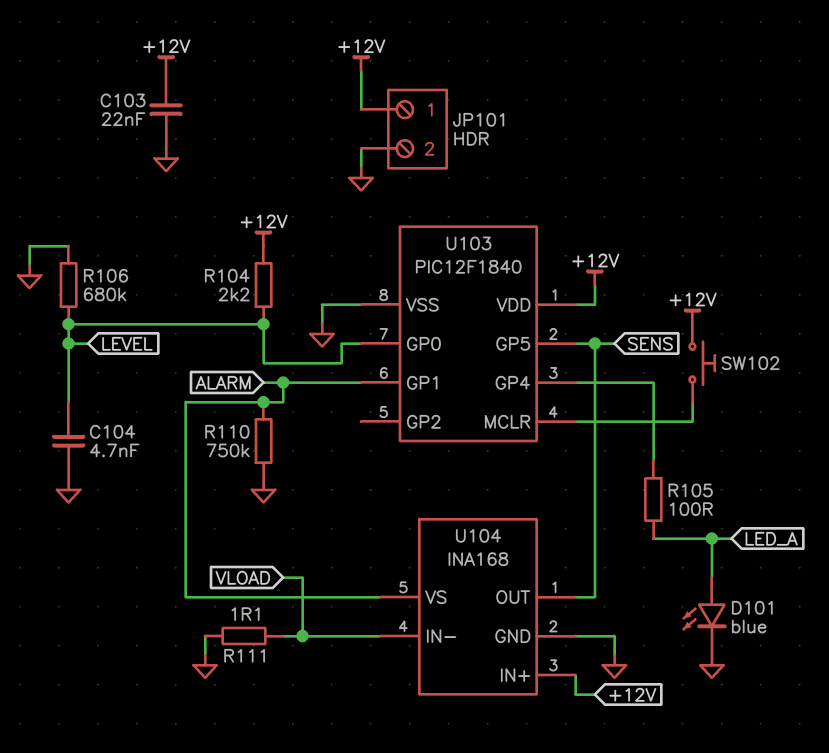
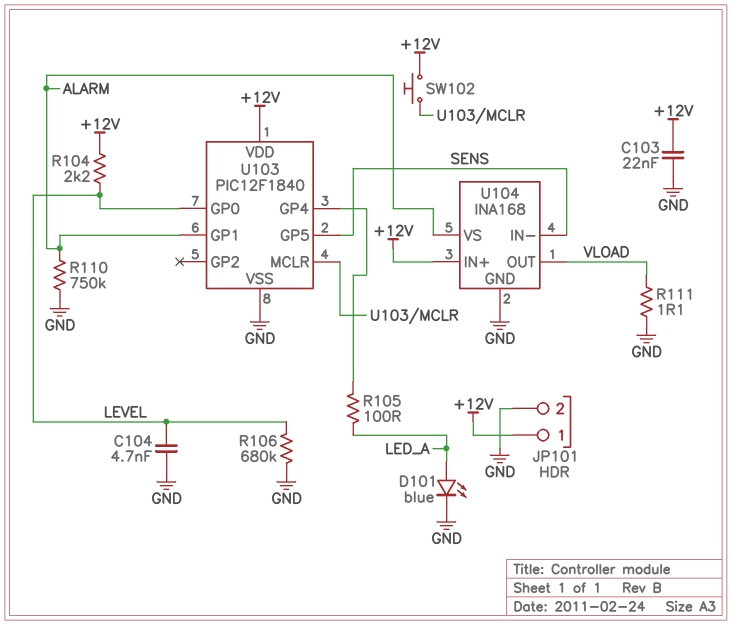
U104 pin IN-: VLOAD -> SENS
U104 pin OUT: SENS -> VLOAD

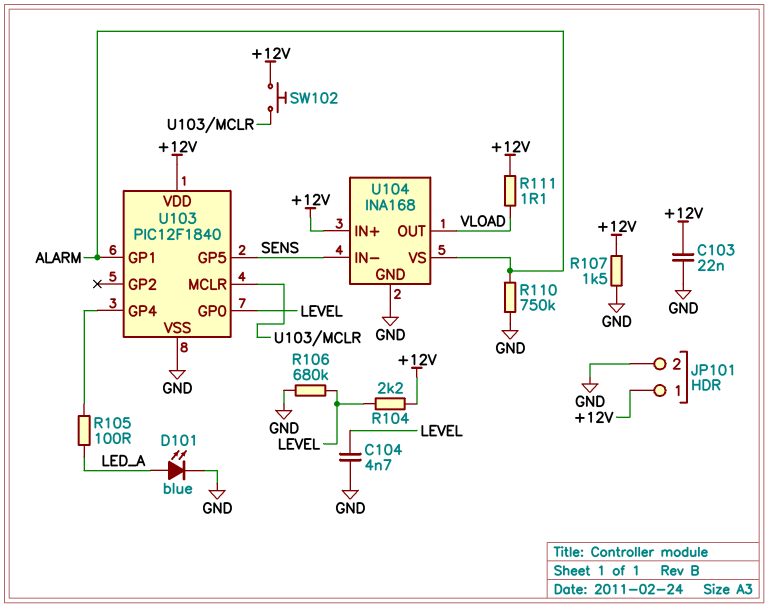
R107: none -> 1.5k (+12V, GND)
R111: 1.1 (GND, VLOAD) -> 1.1 (+12V, VLOAD)

